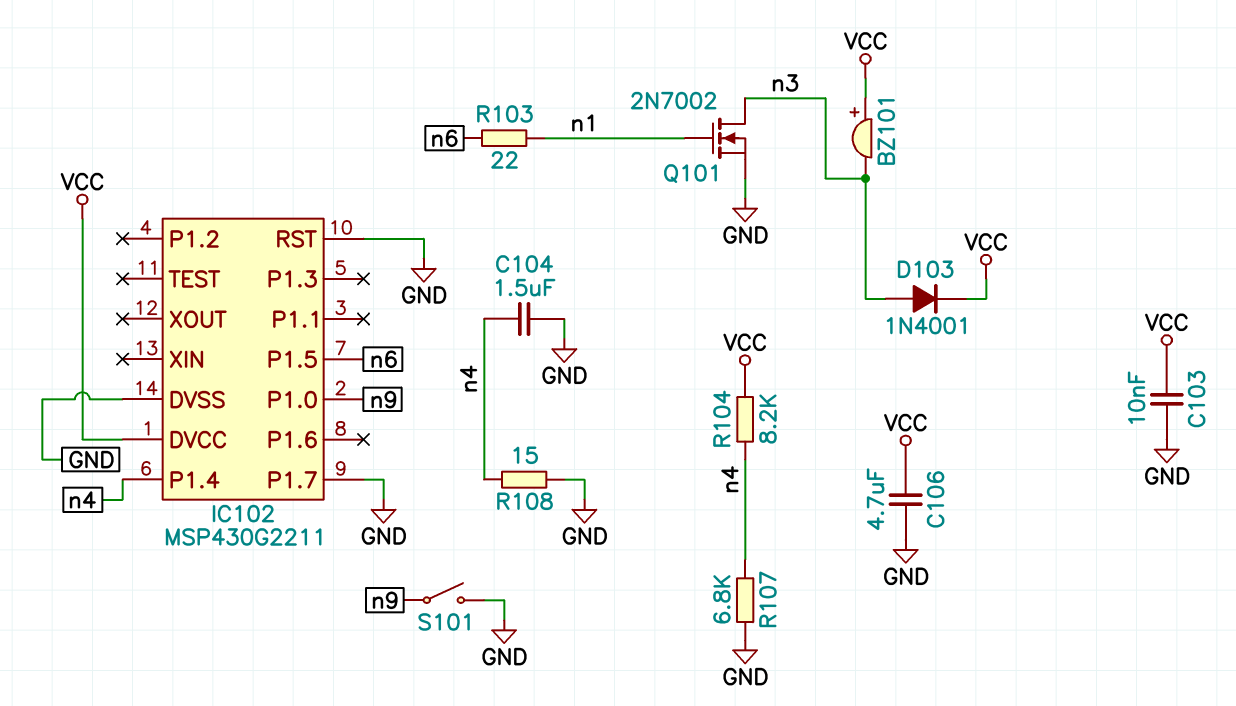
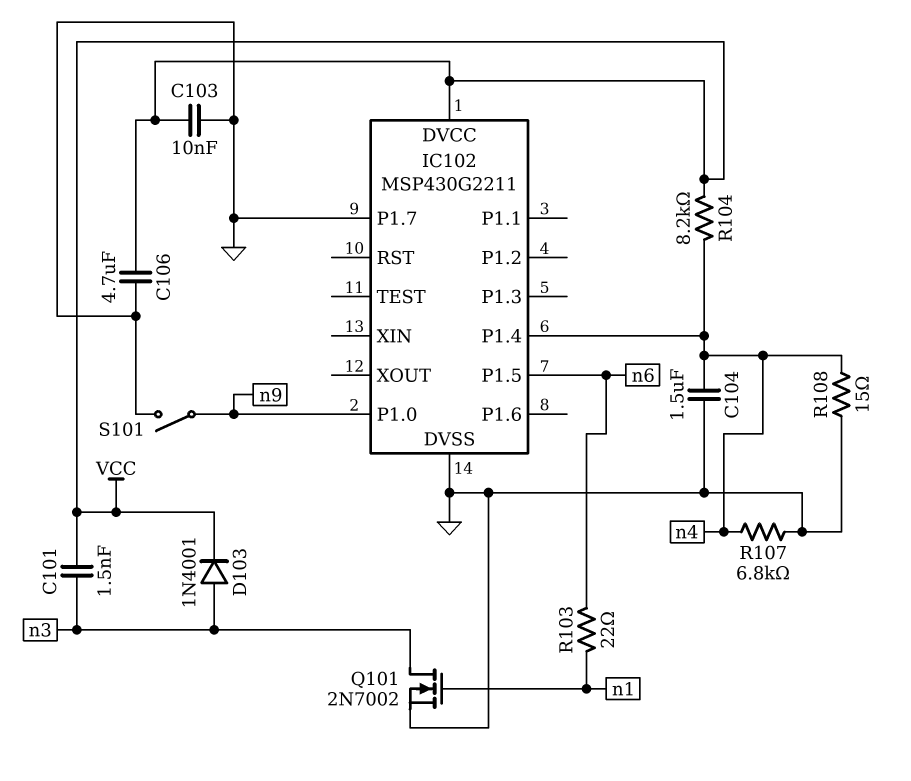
BZ101: buzzer (plus VCC, minus n3) -> none
C101: none -> 1.5nF (VCC, n3)
IC102 pin RST: GND -> none

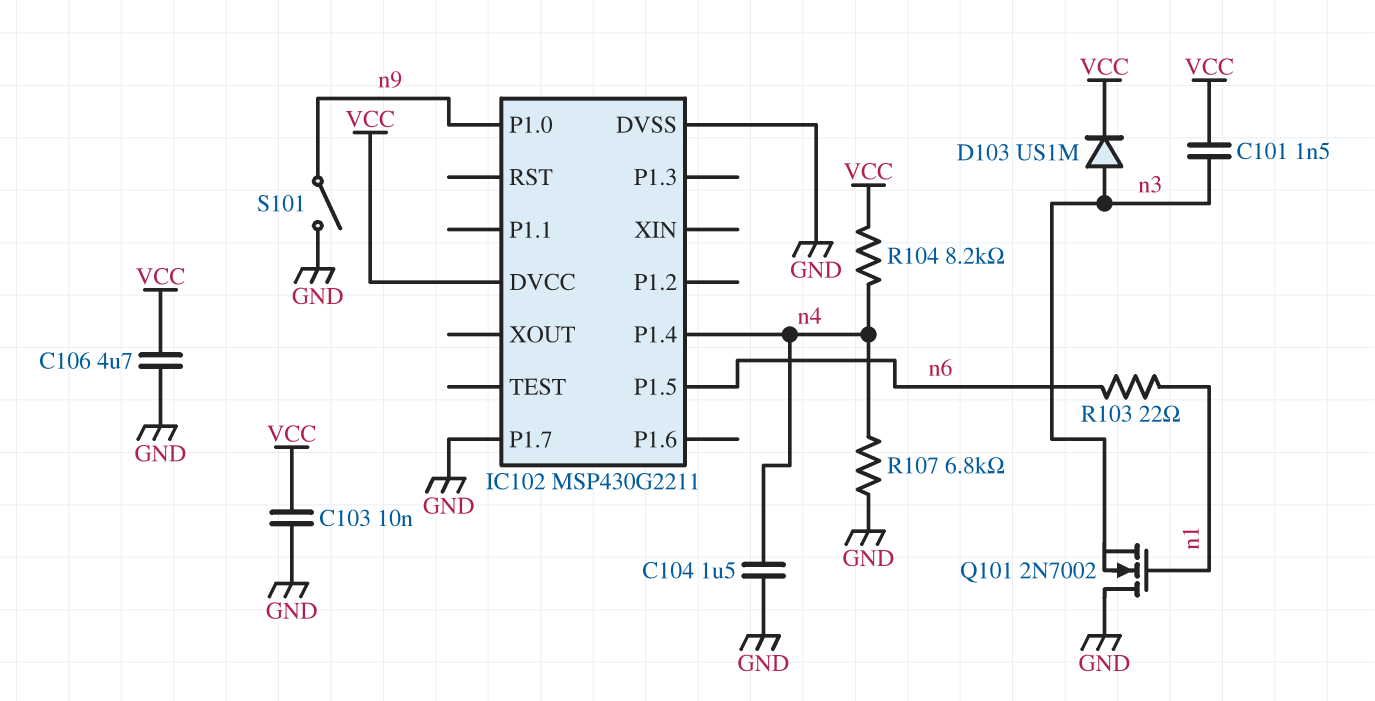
D103: diode 1N4001 (A n3, K VCC) -> diode US1M (A n3, K VCC)
Q101: NMOS 2N7002 (G n1, D n3, S GND) -> NMOS 2N7002 (G n1, D GND, S n3)
R108: 15 (GND, n4) -> none

